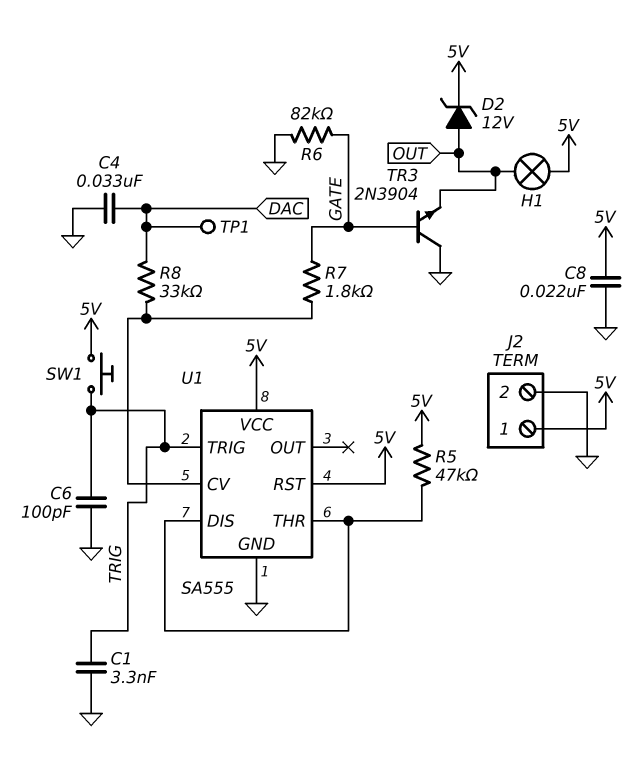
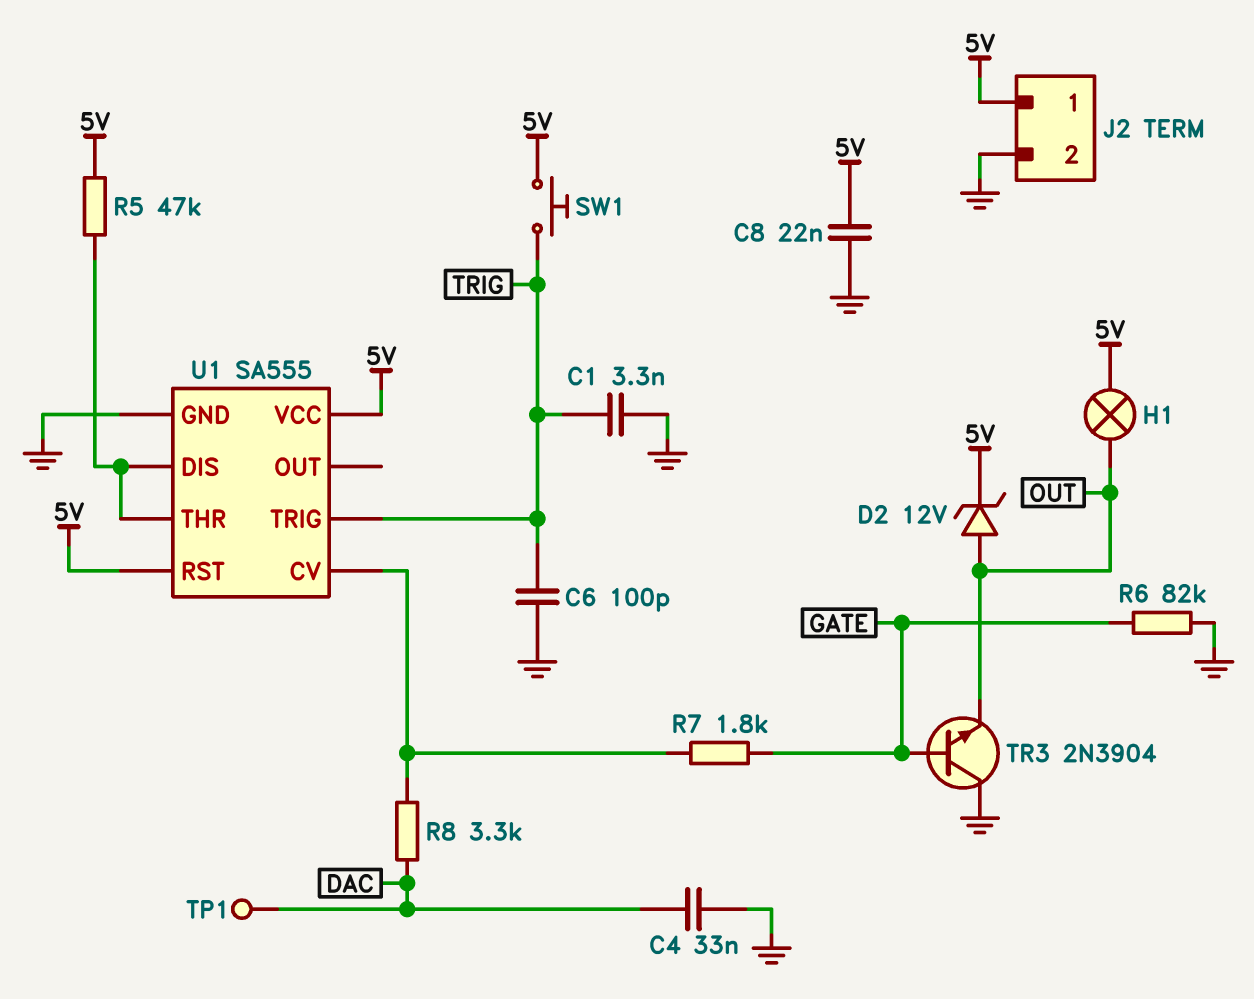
R8: 33k (DAC, U1/CV) -> 3.3k (DAC, U1/CV)

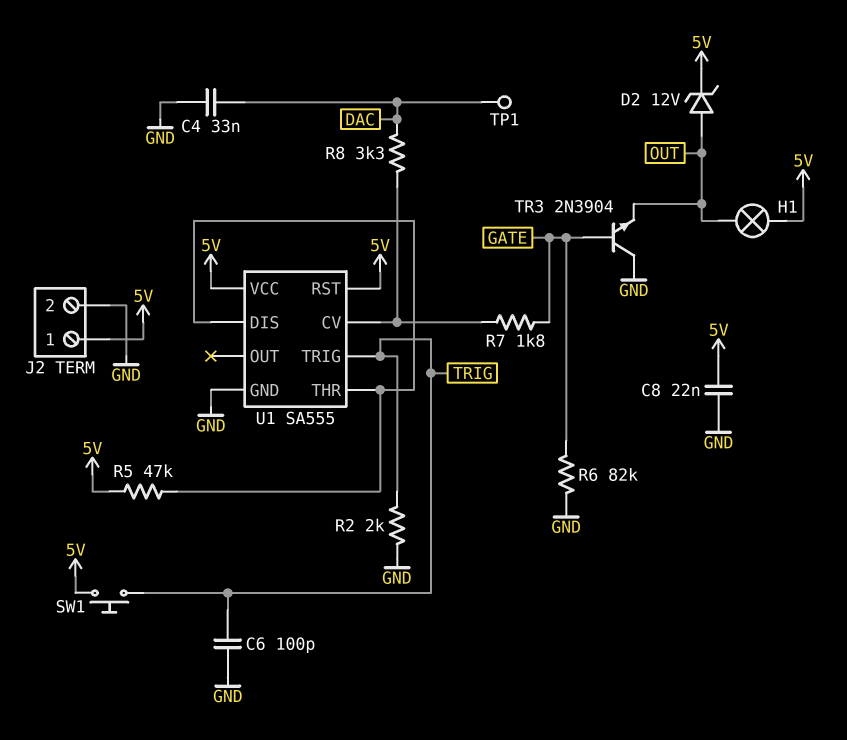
C1: 3.3nF (GND, TRIG) -> none
R2: none -> 2k (GND, TRIG)

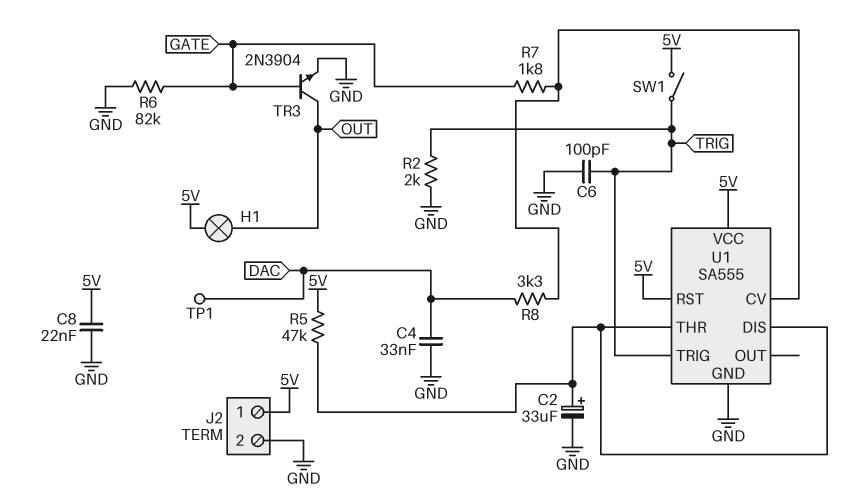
C2: none -> 33uF (plus U1/DIS, minus GND)
D2: zener 12V (A OUT, K 5V) -> none
SW1: button (5V, TRIG) -> switch (5V, TRIG)
TR3: NPN 2N3904 (B GATE, C GND, E OUT) -> NPN 2N3904 (B GATE, C OUT, E GND)

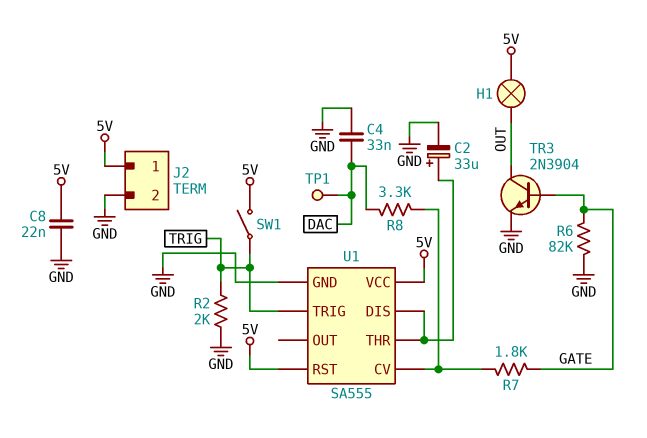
C6: 100pF (GND, TRIG) -> none
R5: 47k (5V, U1/DIS) -> none

